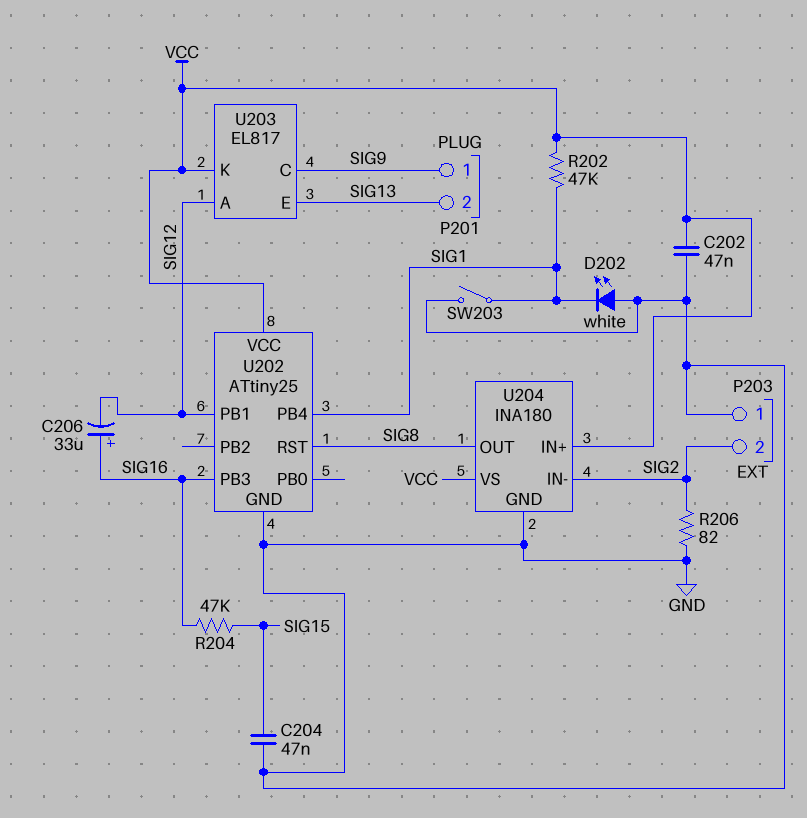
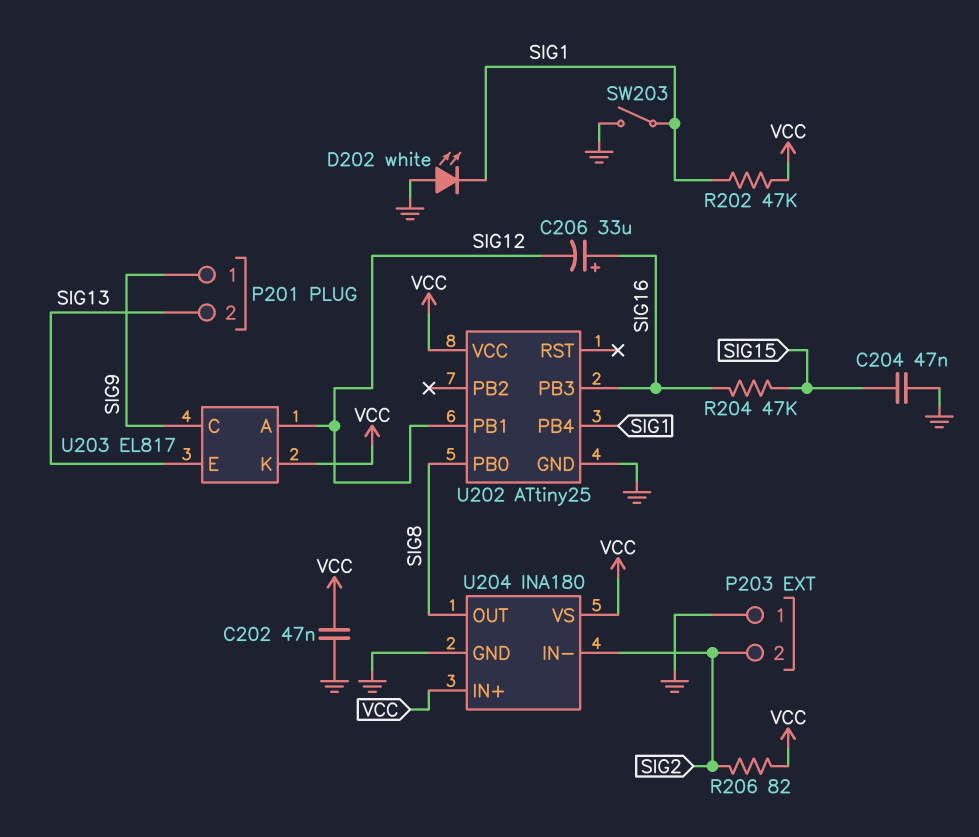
R206: 82 (GND, SIG2) -> 82 (SIG2, VCC)
U202 pin PB0: none -> SIG8
U202 pin RST: SIG8 -> none

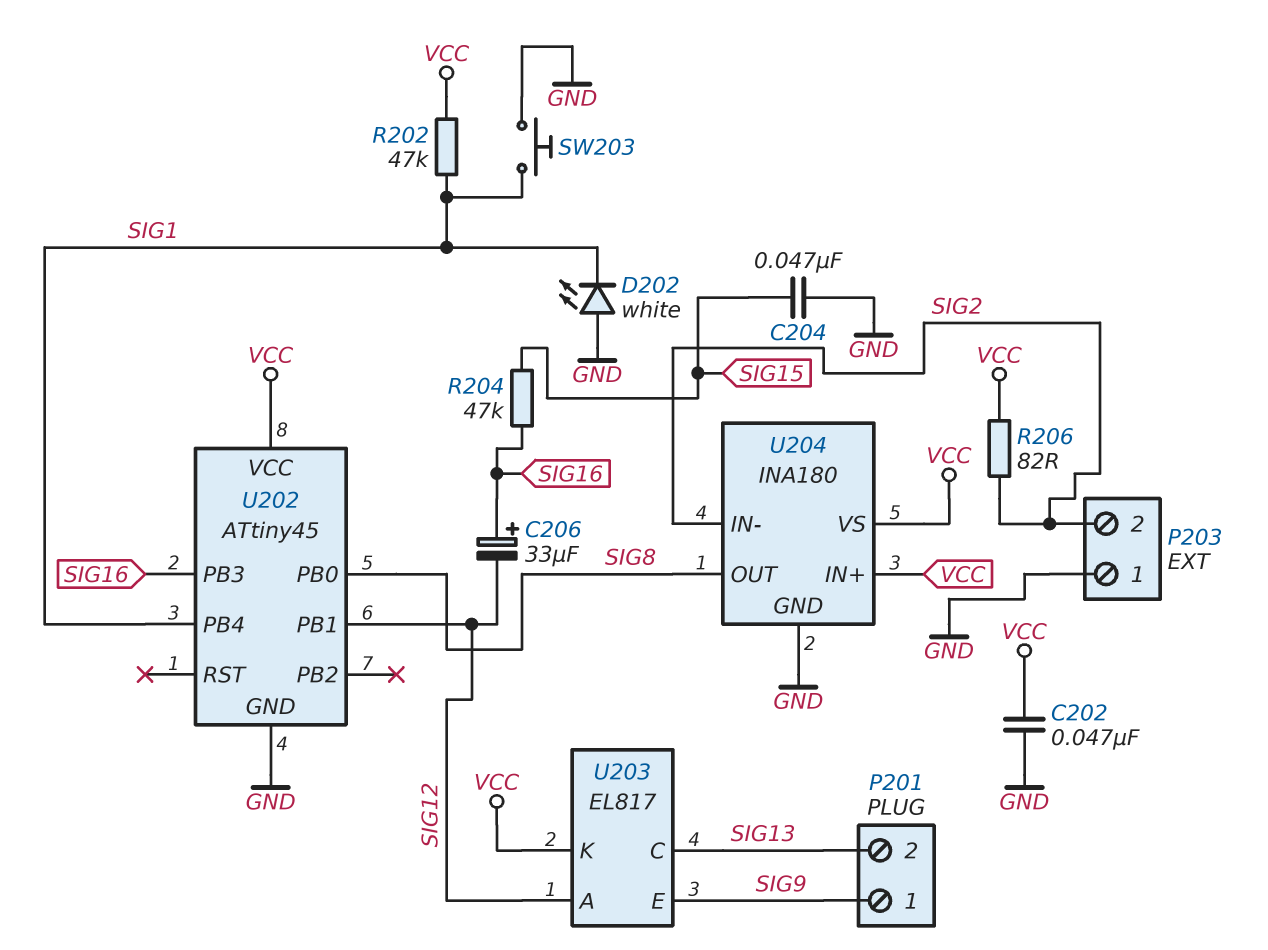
SW203: switch (GND, SIG1) -> button (GND, SIG1)
U202: ATtiny25 -> ATtiny45
U203 pin C: SIG9 -> SIG13
U203 pin E: SIG13 -> SIG9

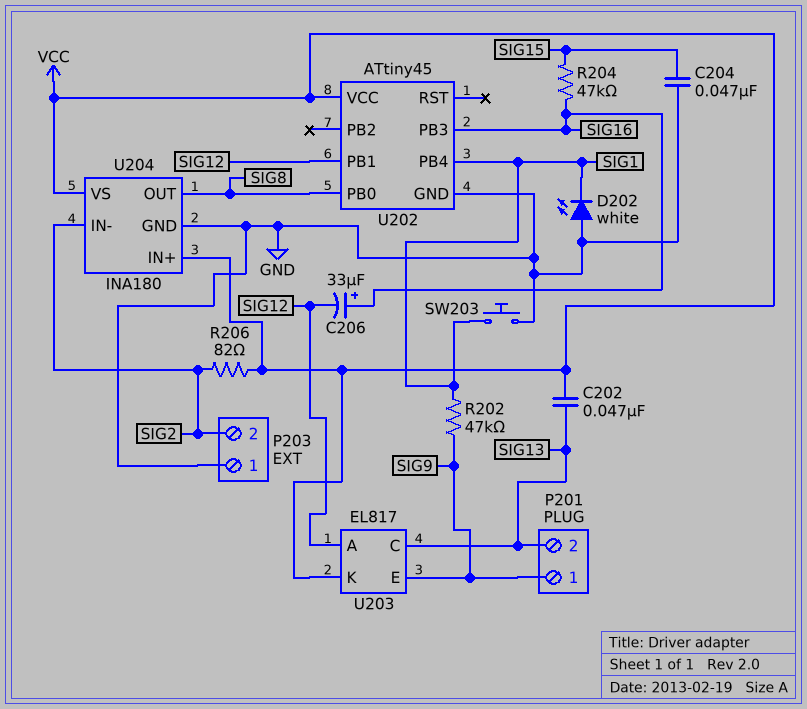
C202: 47nF (GND, VCC) -> 47nF (SIG13, VCC)
R202: 47k (SIG1, VCC) -> 47k (SIG1, SIG9)

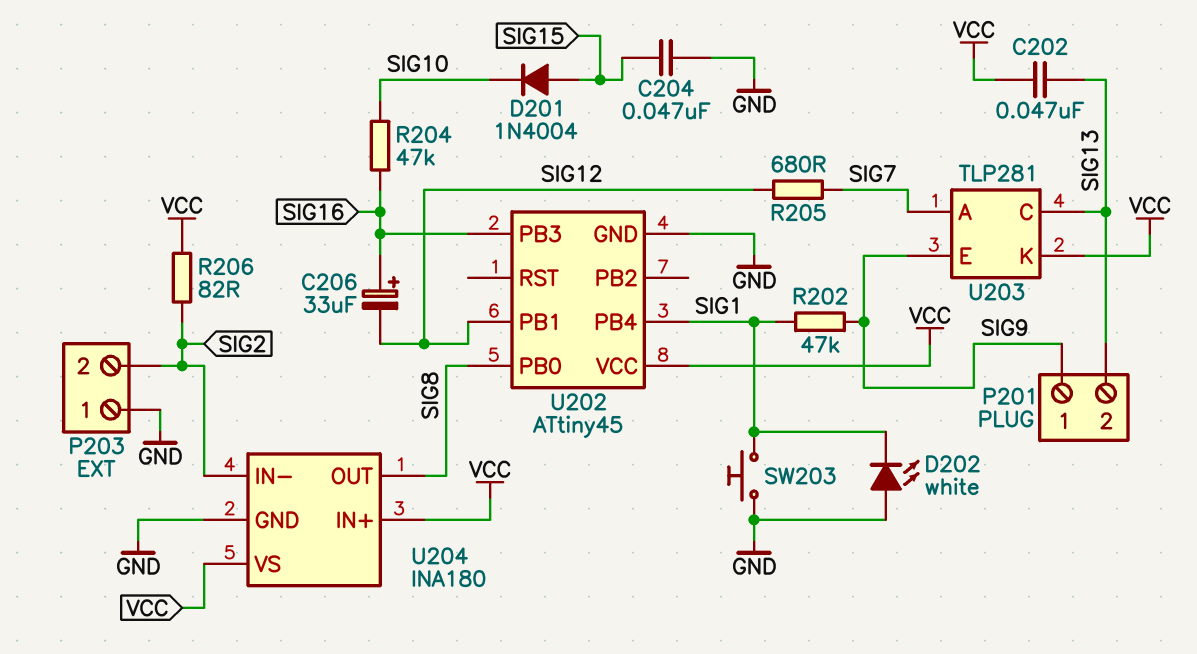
D201: none -> diode 1N4004 (A SIG15, K SIG10)
R204: 47k (SIG15, SIG16) -> 47k (SIG10, SIG16)
R205: none -> 680 (SIG7, SIG12)
U203: EL817 -> TLP281
U203 pin A: SIG12 -> SIG7

